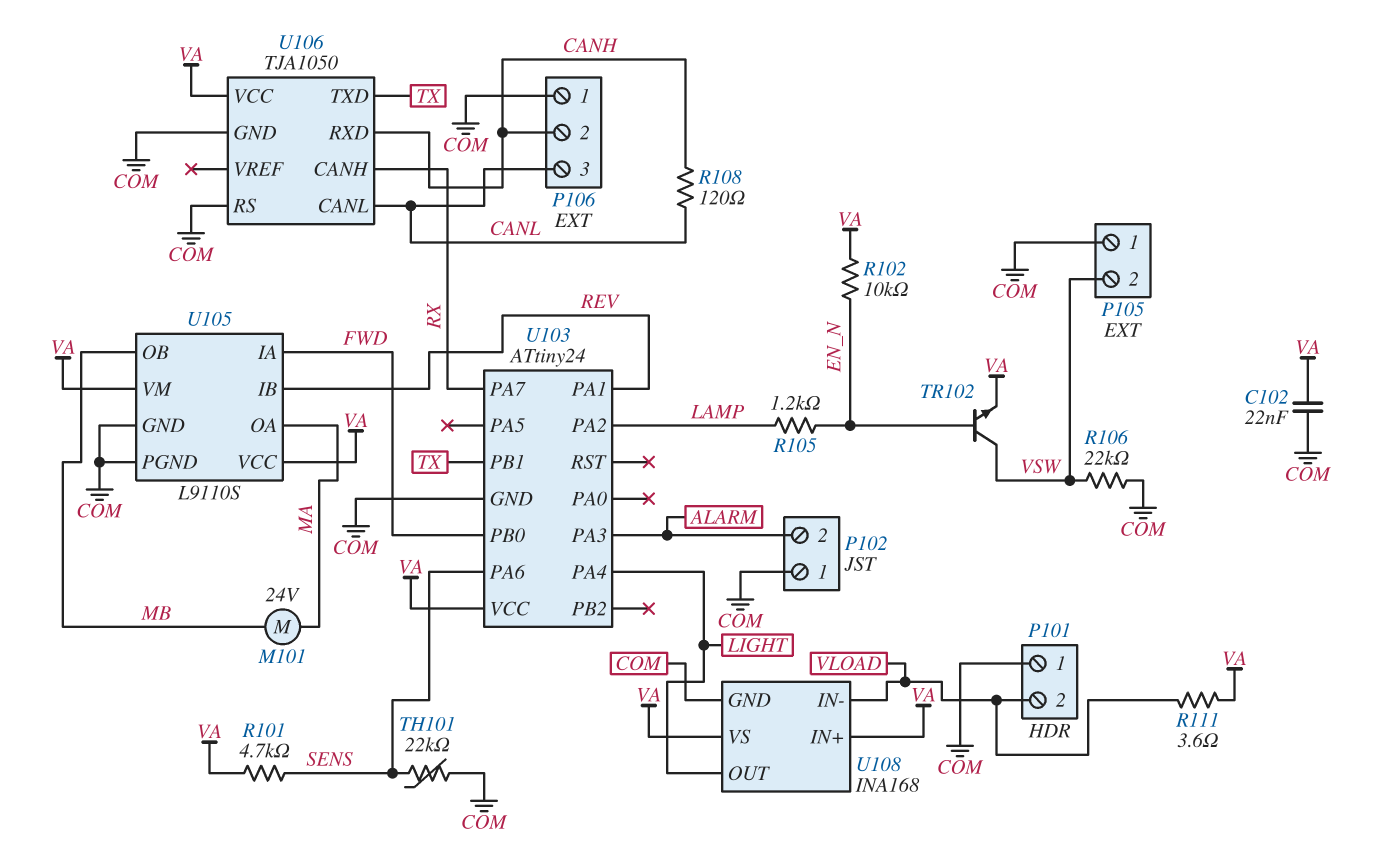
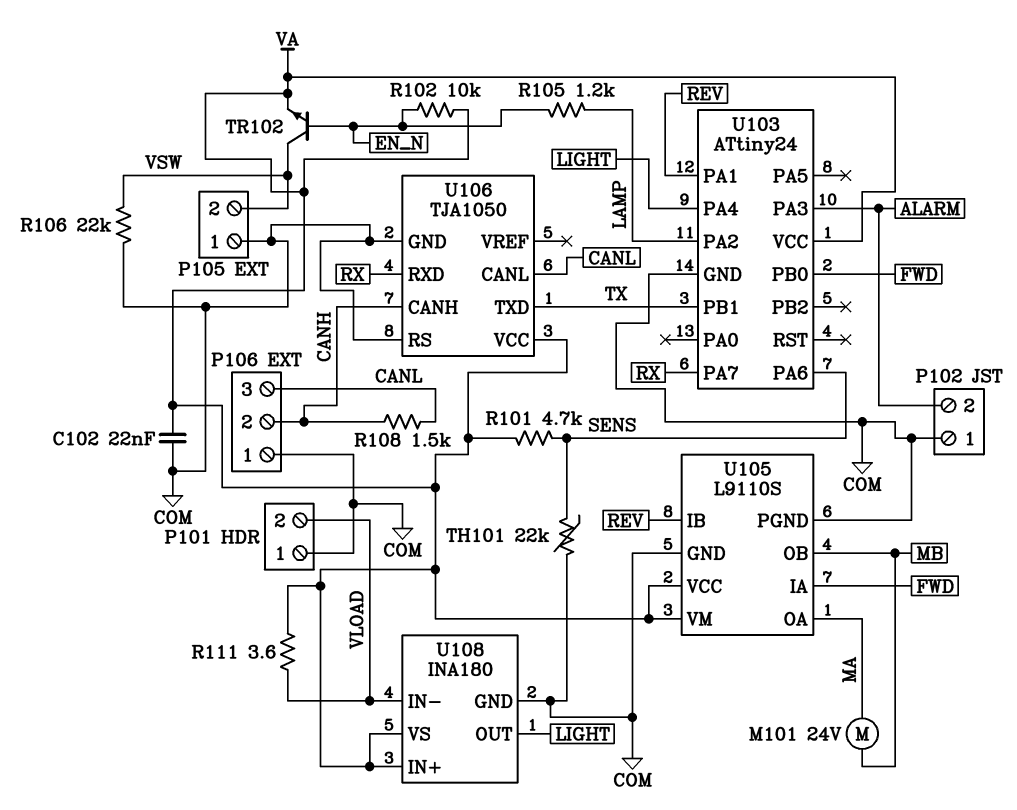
R108: 120 (CANH, CANL) -> 1.5k (CANH, CANL)
U106 pin CANH: RX -> CANH
U106 pin RXD: CANH -> RX
U108: INA168 -> INA180

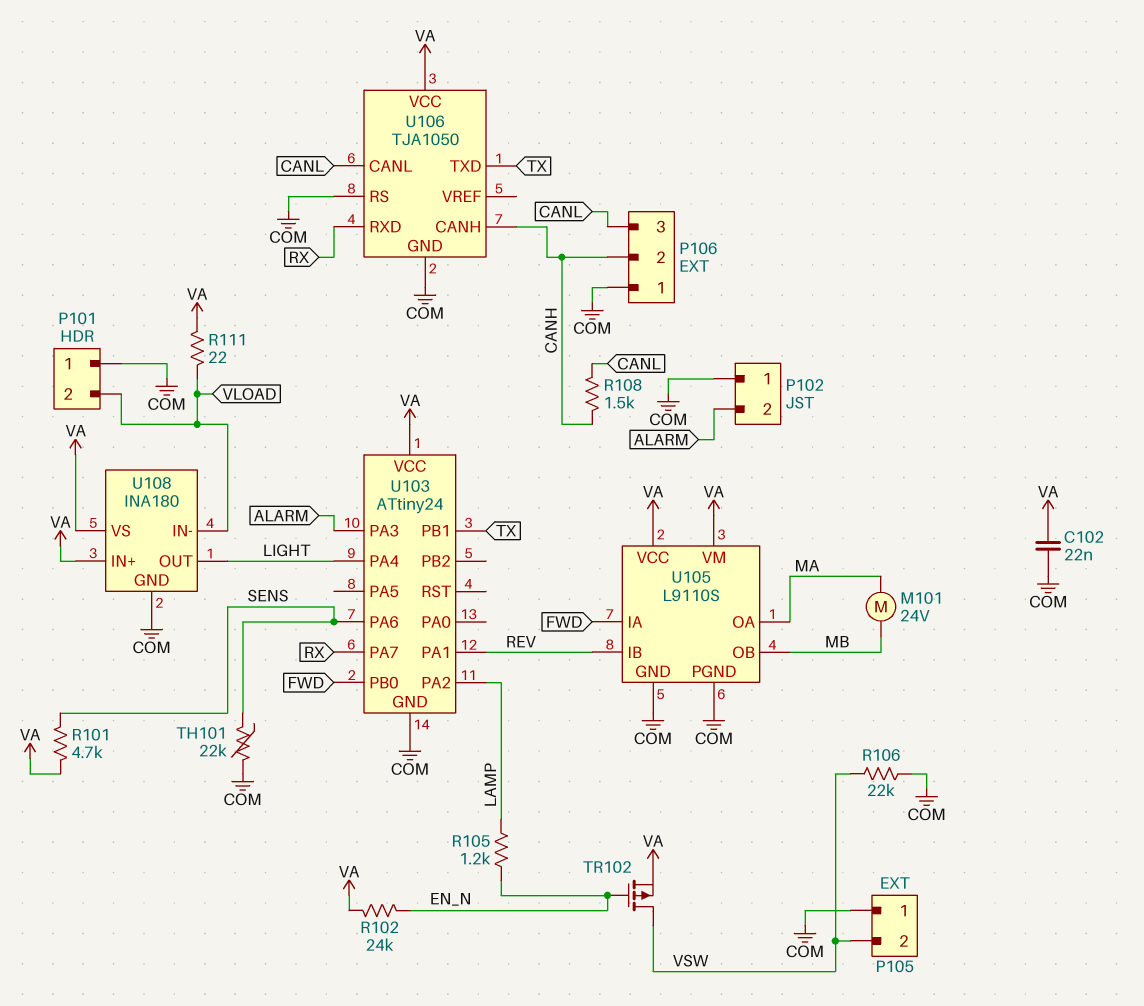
R102: 10k (EN_N, VA) -> 24k (EN_N, VA)
R111: 3.6 (VA, VLOAD) -> 22 (VA, VLOAD)
TR102: NPN (B EN_N, C VSW, E VA) -> PMOS (G EN_N, D VSW, S VA)

